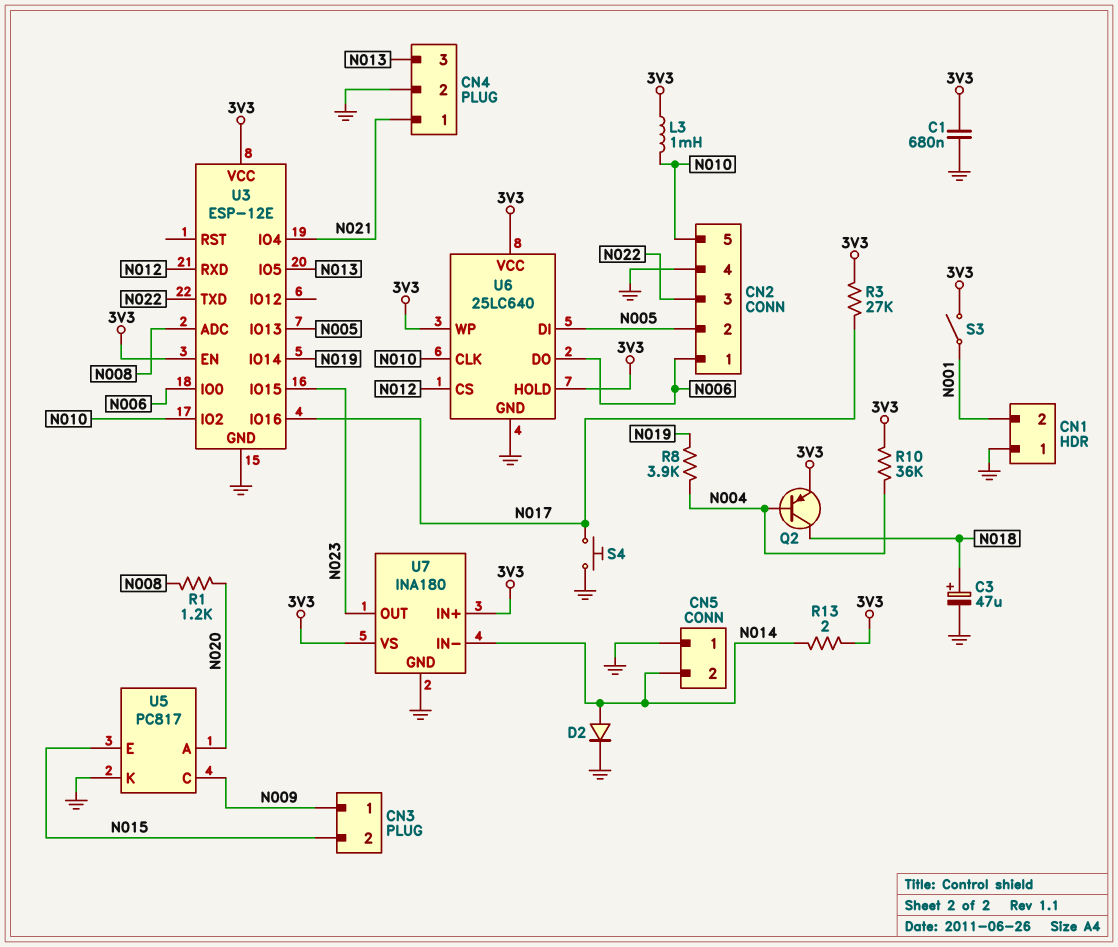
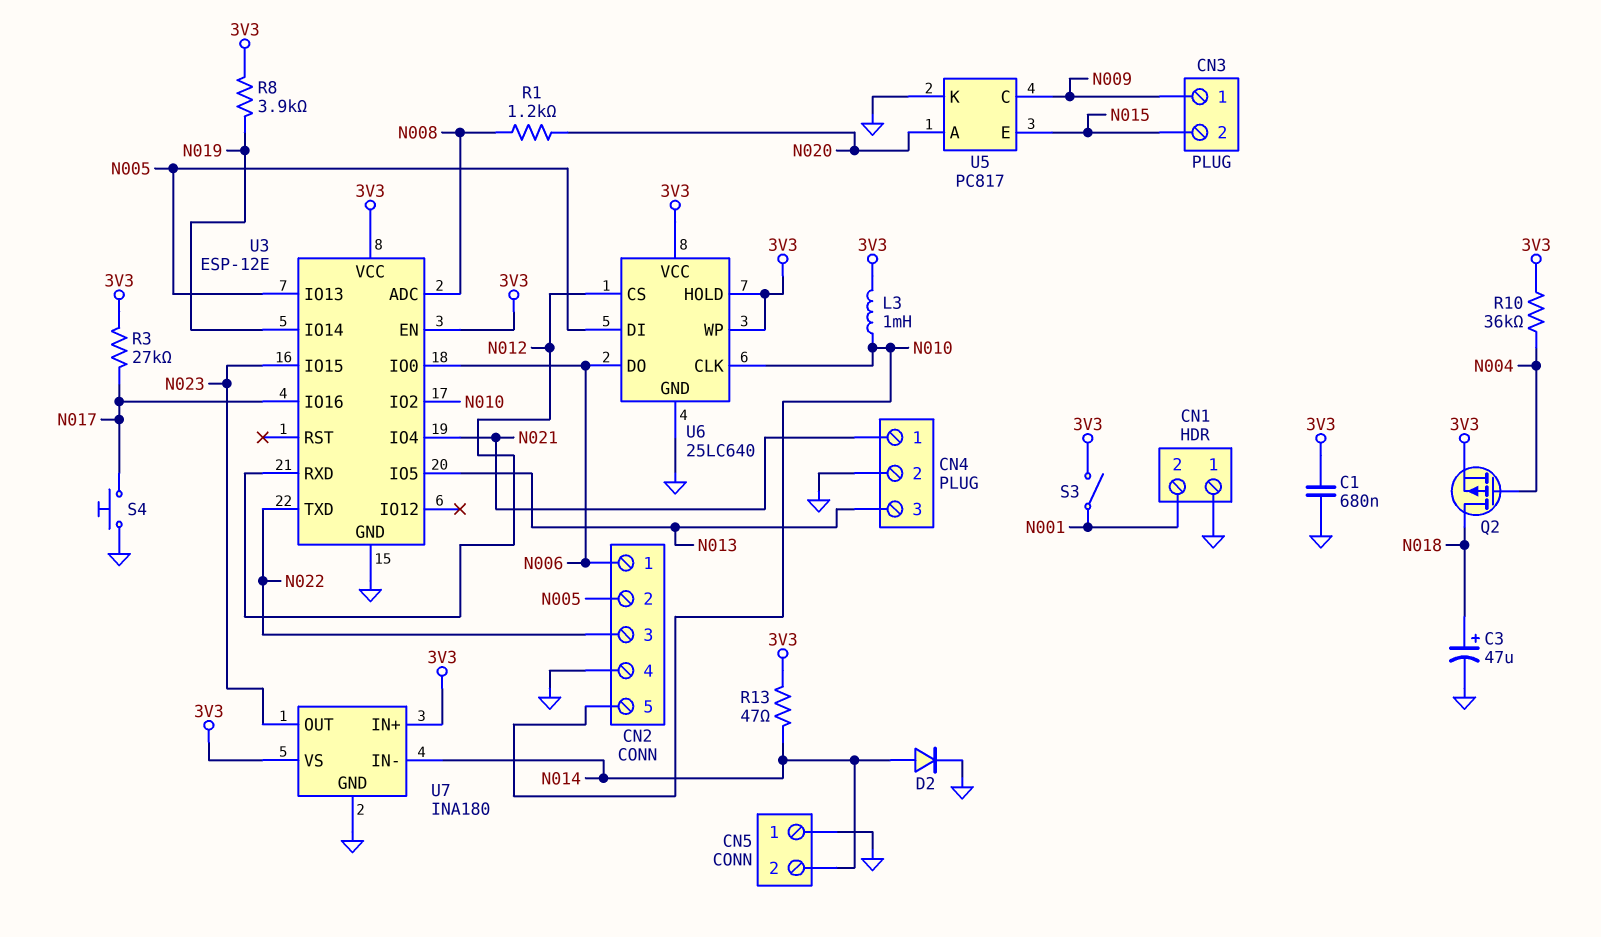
Q2: PNP (B N004, C N018, E 3V3) -> PMOS (G N004, D N018, S 3V3)
R8: 3.9k (N004, N019) -> 3.9k (3V3, N019)
R13: 2 (3V3, N014) -> 47 (3V3, N014)

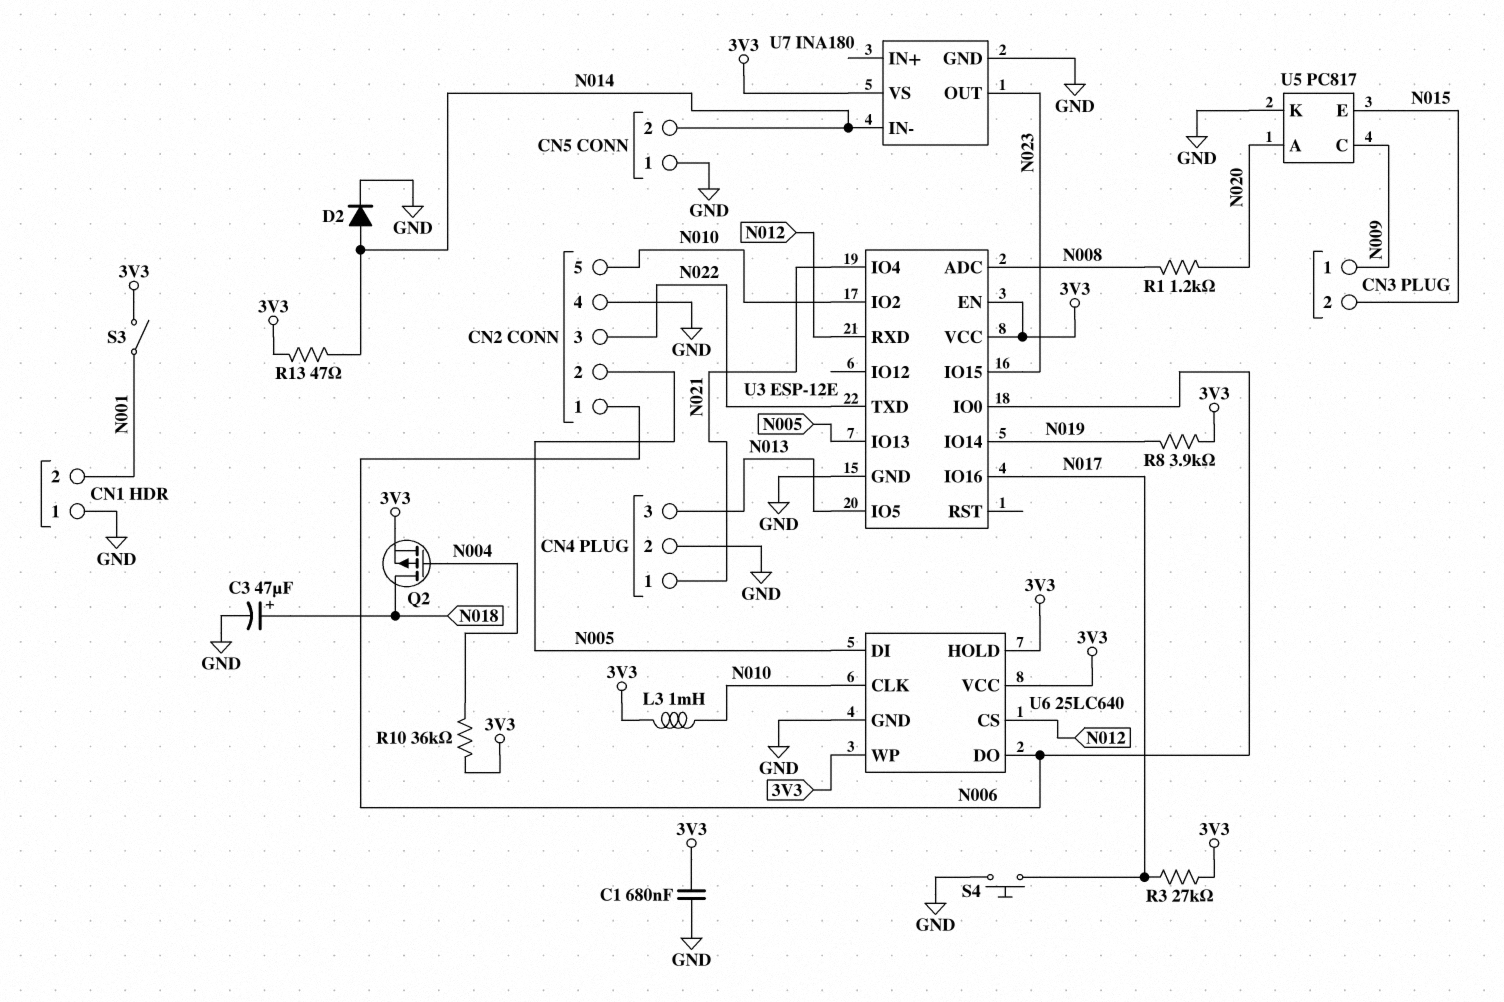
U7 pin IN+: 3V3 -> none

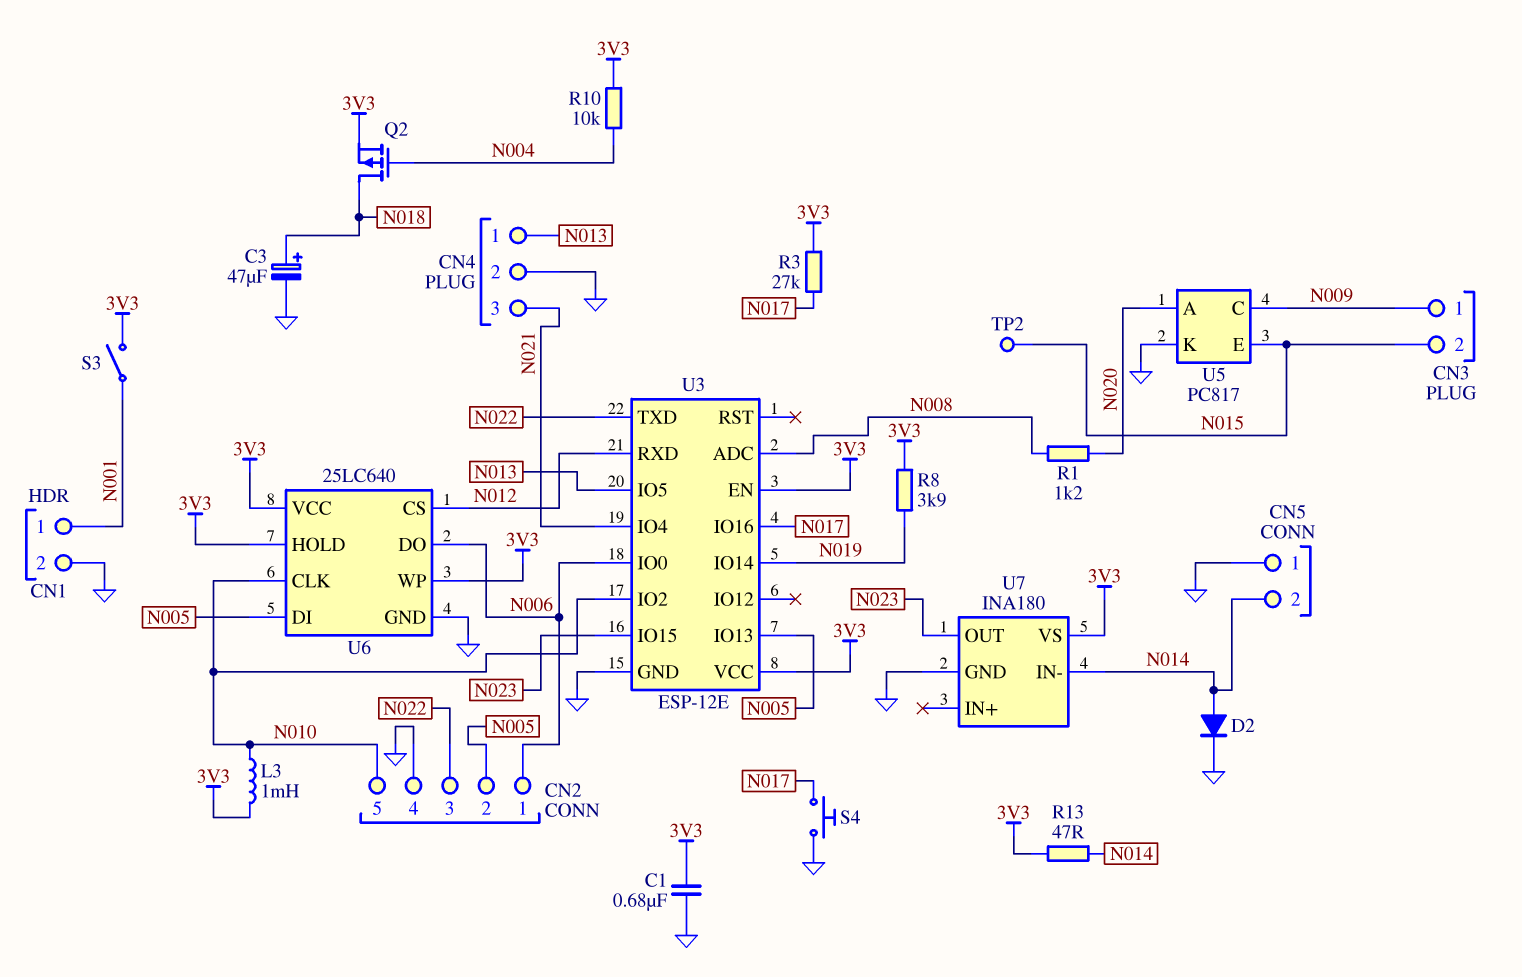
CN1 pin 1: GND -> N001
CN1 pin 2: N001 -> GND
CN4 pin 1: N021 -> N013
CN4 pin 3: N013 -> N021
R10: 36k (3V3, N004) -> 10k (3V3, N004)
TP2: none -> test point (N015)

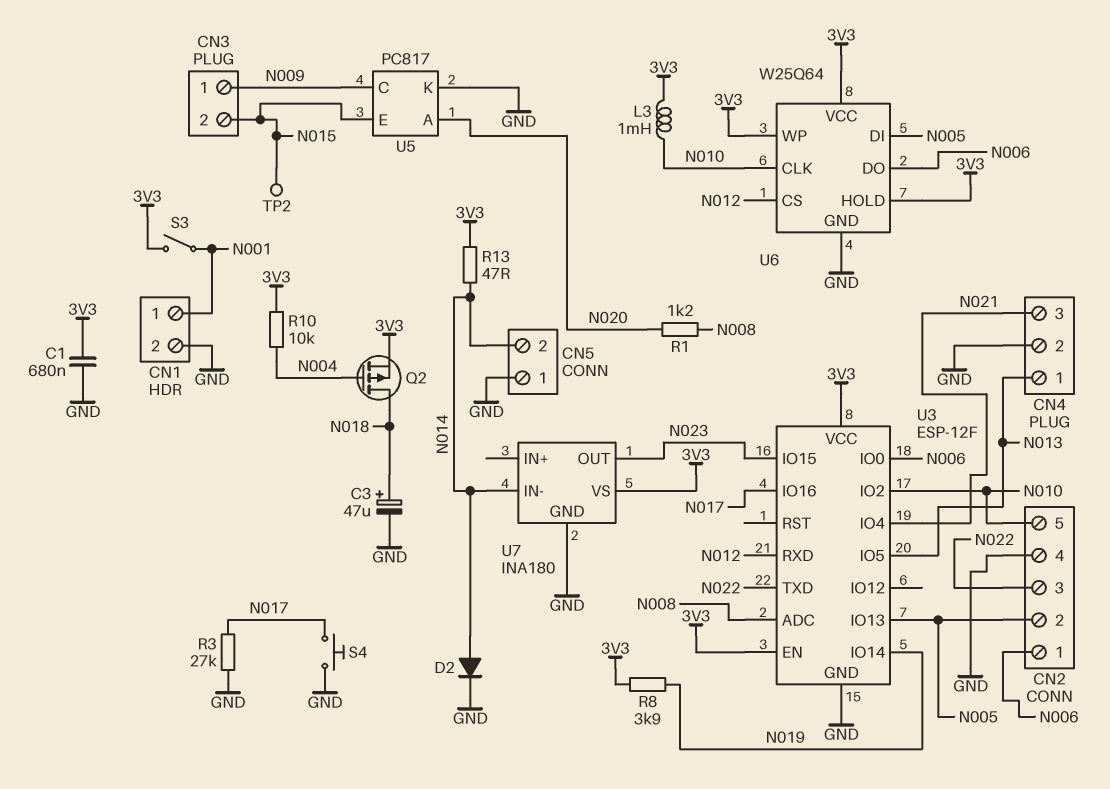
R3: 27k (3V3, N017) -> 27k (GND, N017)
U3: ESP-12E -> ESP-12F
U6: 25LC640 -> W25Q64

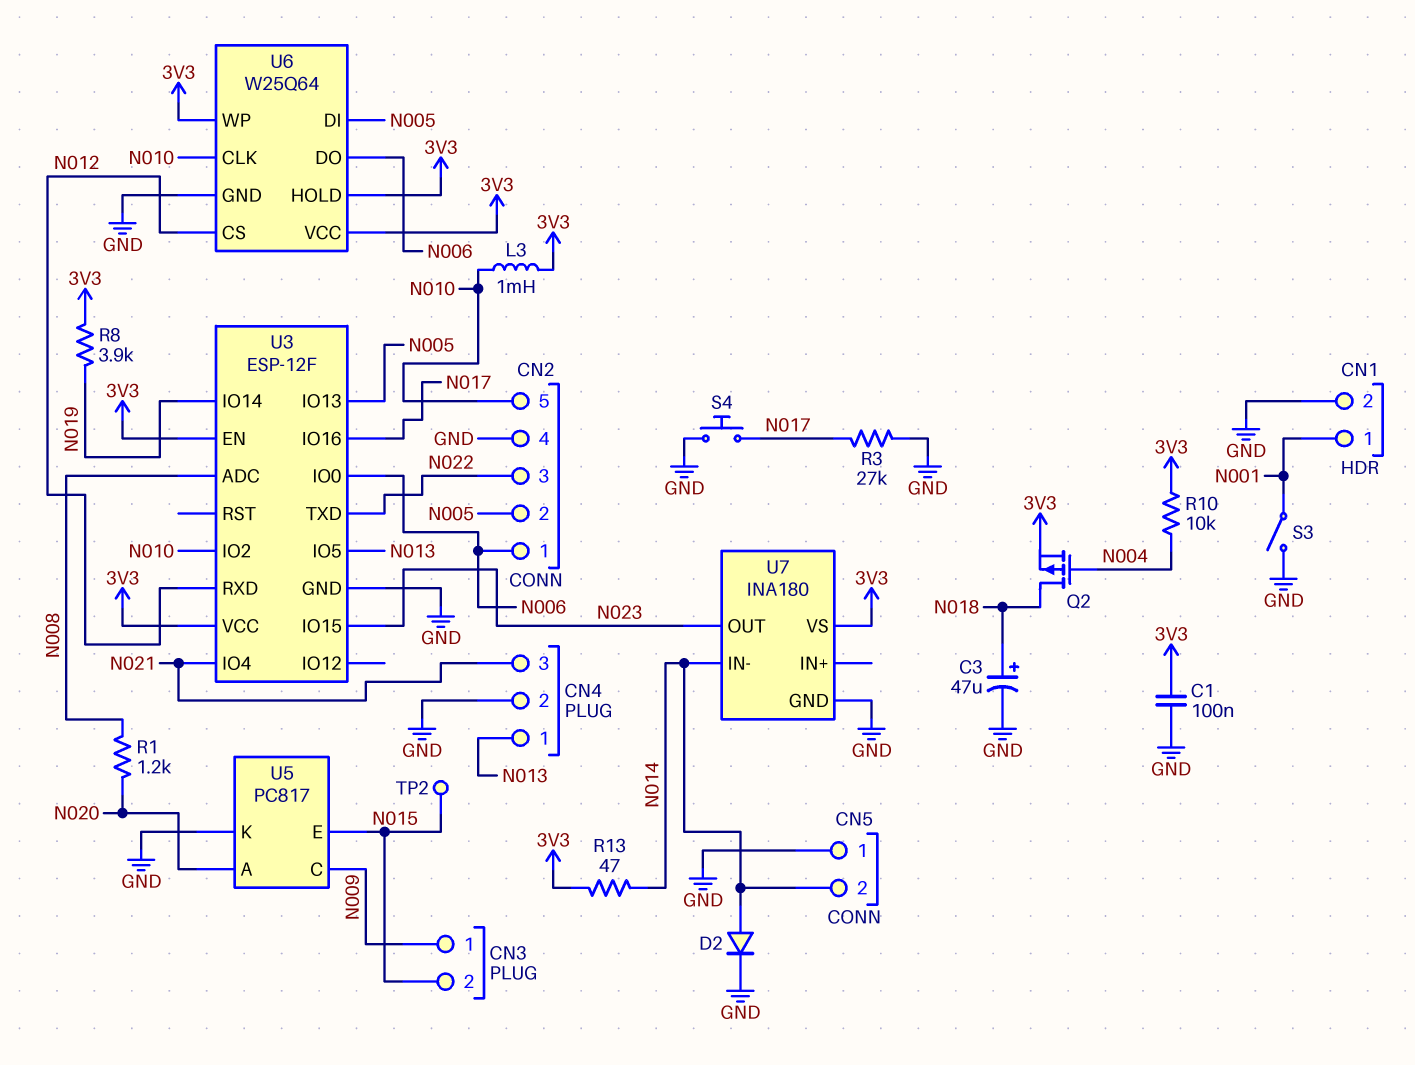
C1: 680nF (3V3, GND) -> 100nF (3V3, GND)
S3: switch (3V3, N001) -> switch (GND, N001)

